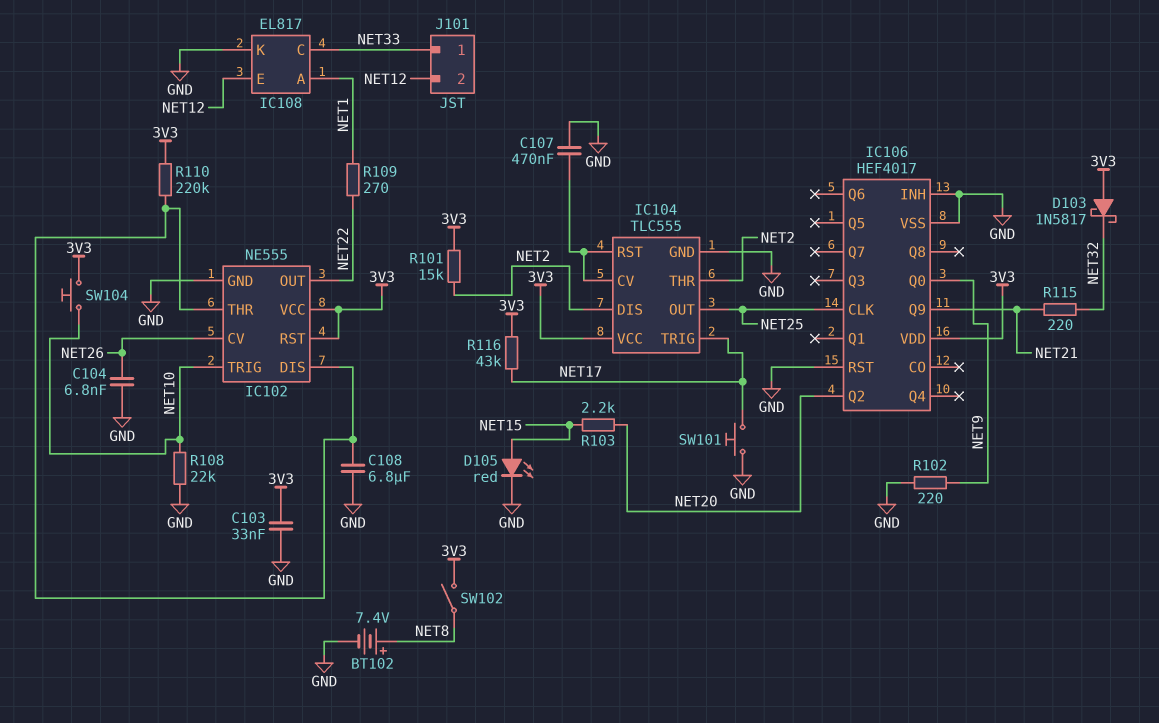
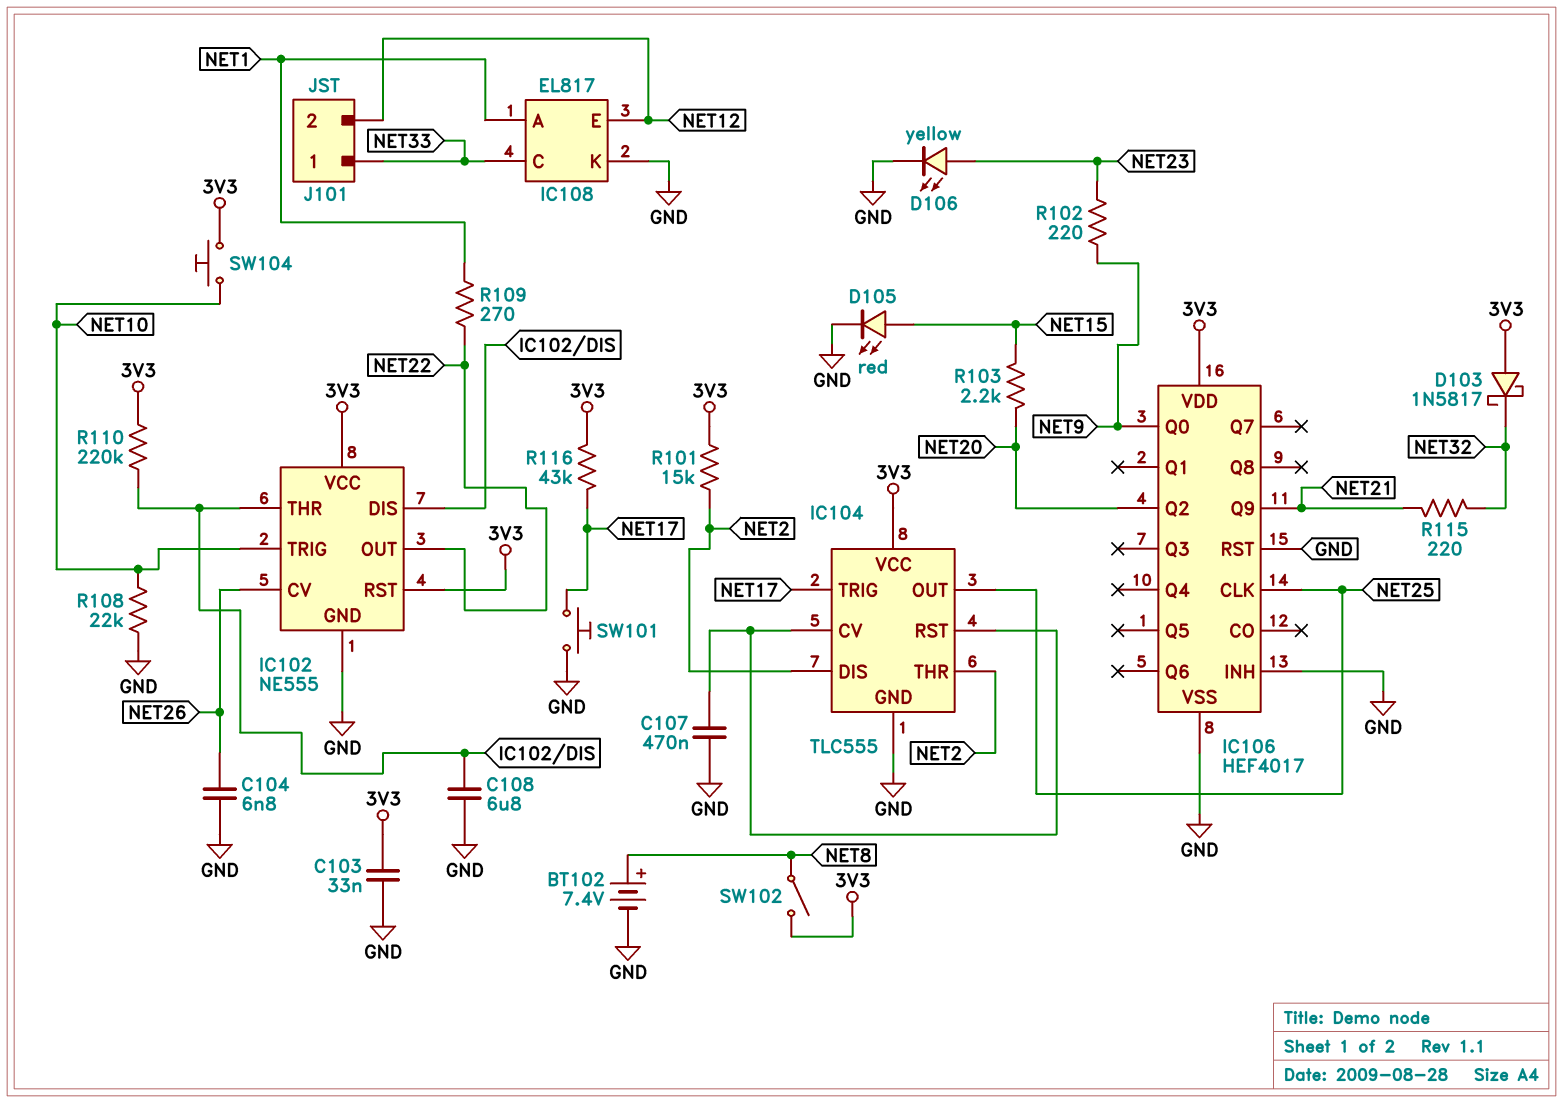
D106: none -> LED yellow (A NET23, K GND)
R102: 220 (GND, NET9) -> 220 (NET9, NET23)

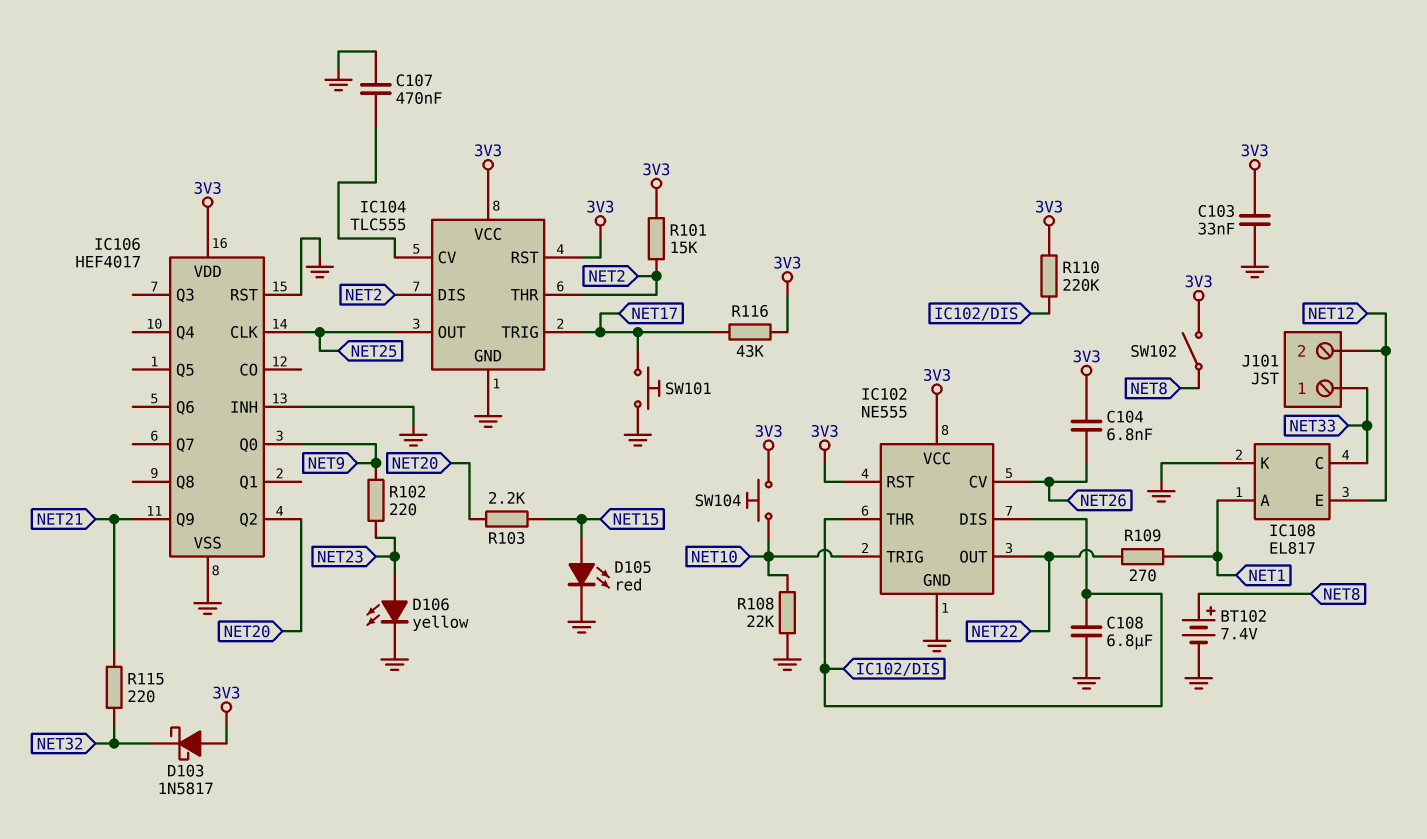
C104: 6.8nF (GND, NET26) -> 6.8nF (3V3, NET26)
IC104 pin RST: IC104/CV -> 3V3

